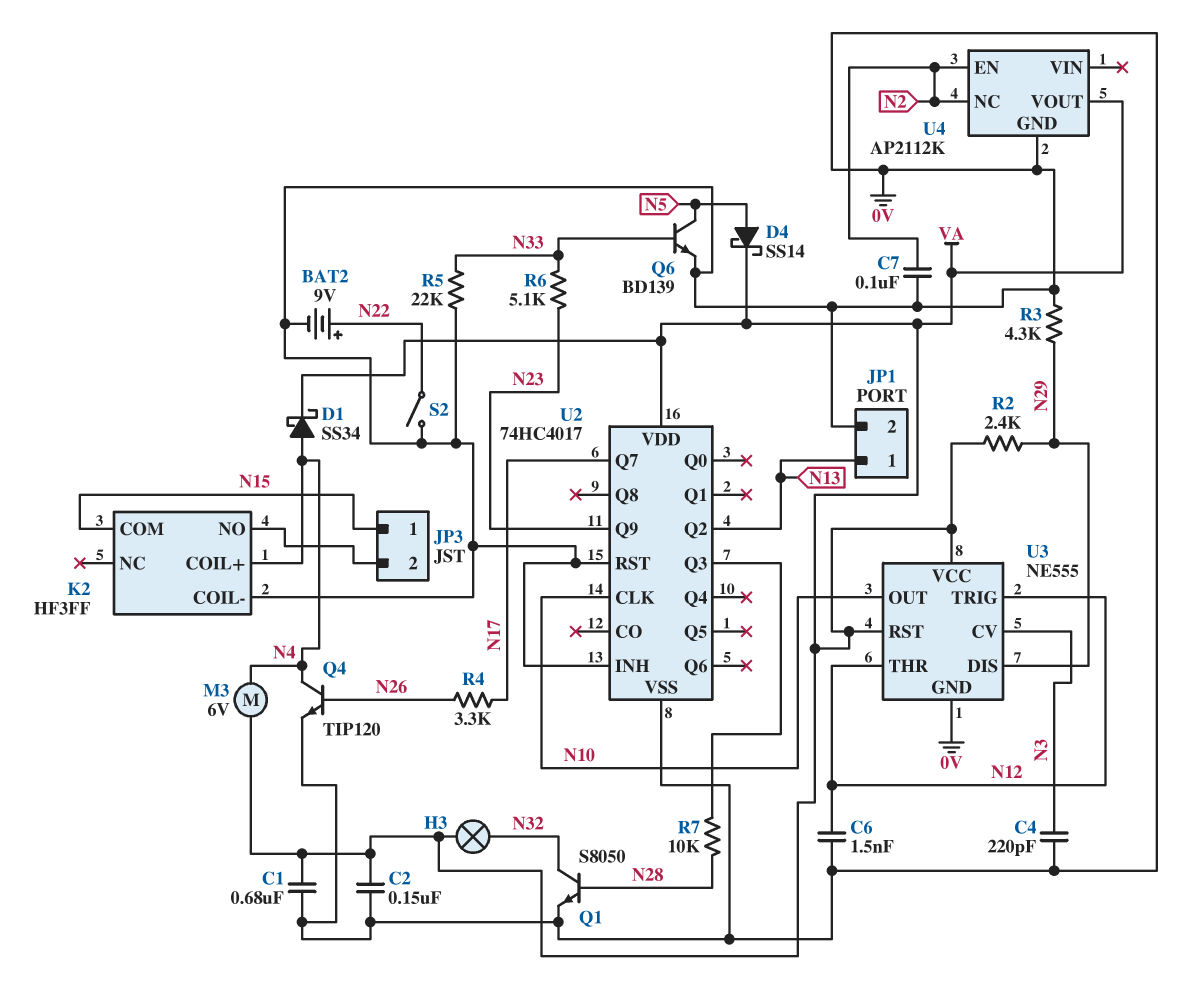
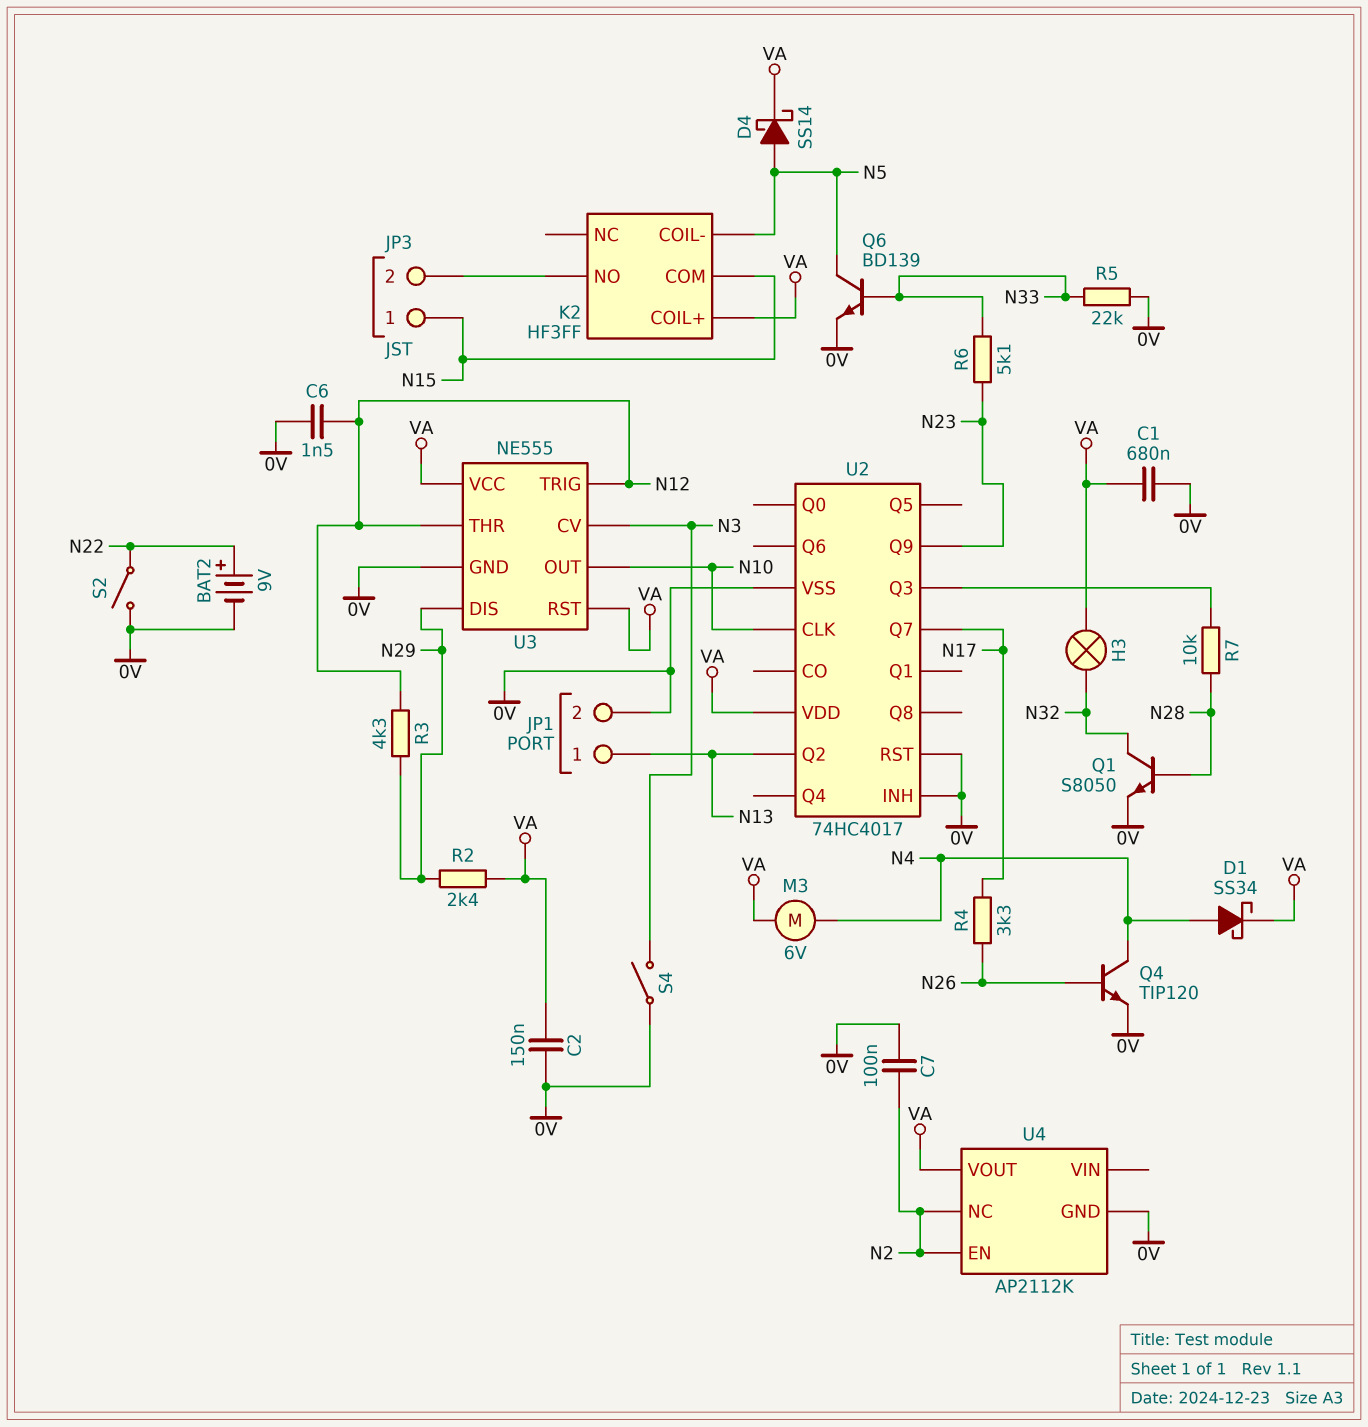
C4: 220pF (0V, N3) -> none
K2 pin COIL+: N4 -> VA
K2 pin COIL-: 0V -> N5
R3: 4.3k (0V, N29) -> 4.3k (N12, N29)
S4: none -> switch (0V, N3)

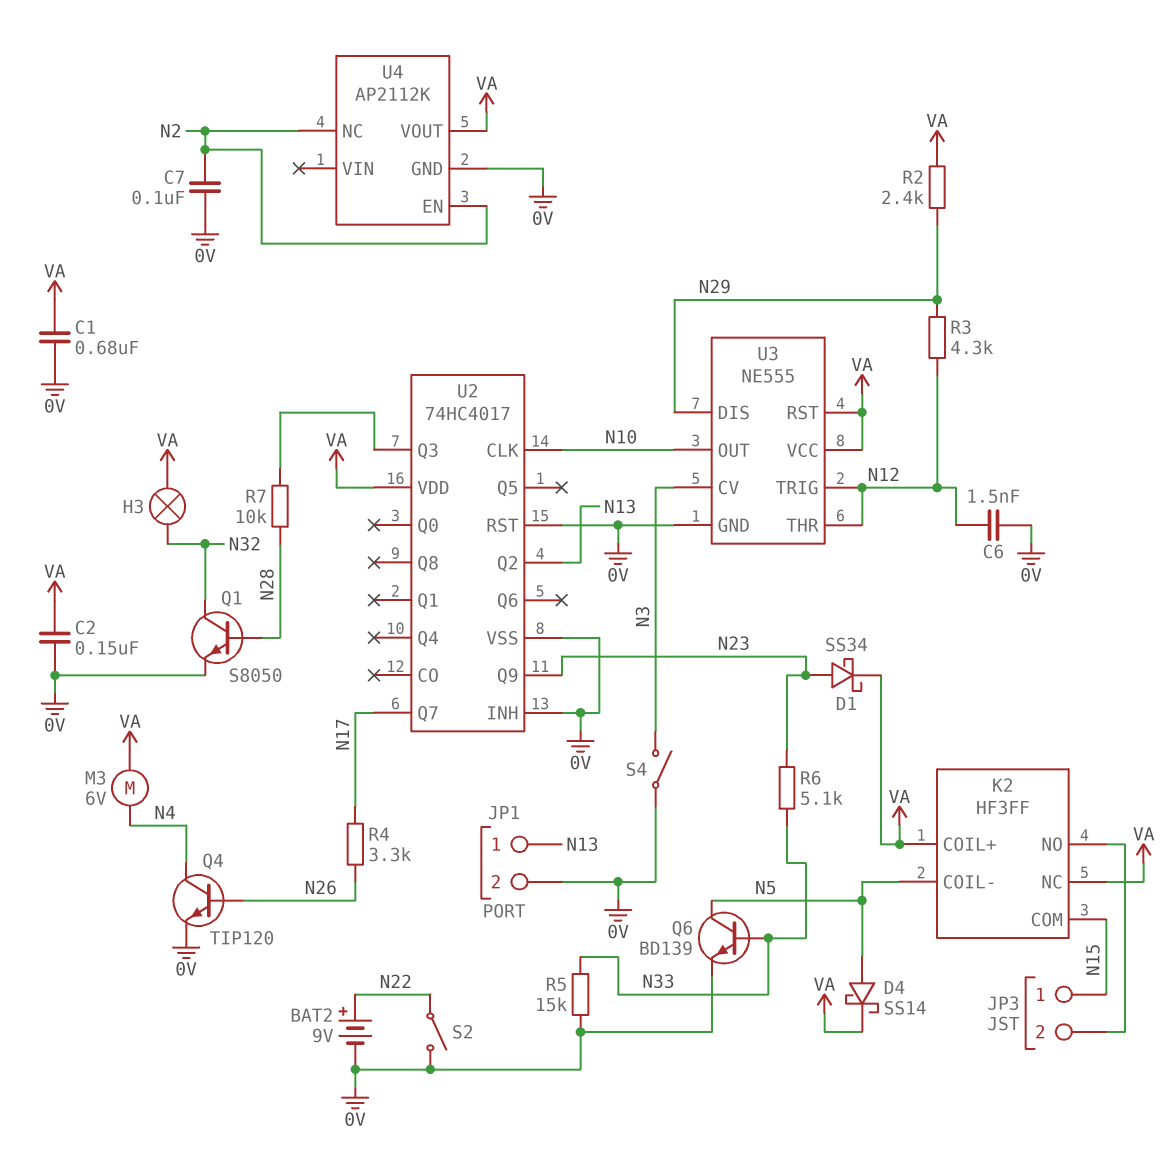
D1: schottky SS34 (A N4, K VA) -> schottky SS34 (A N23, K VA)
K2 pin NC: none -> VA
R5: 22k (0V, N33) -> 15k (0V, N33)

